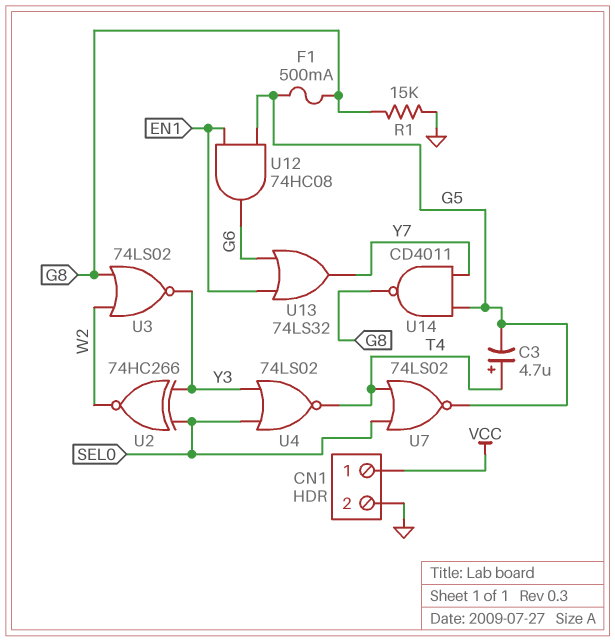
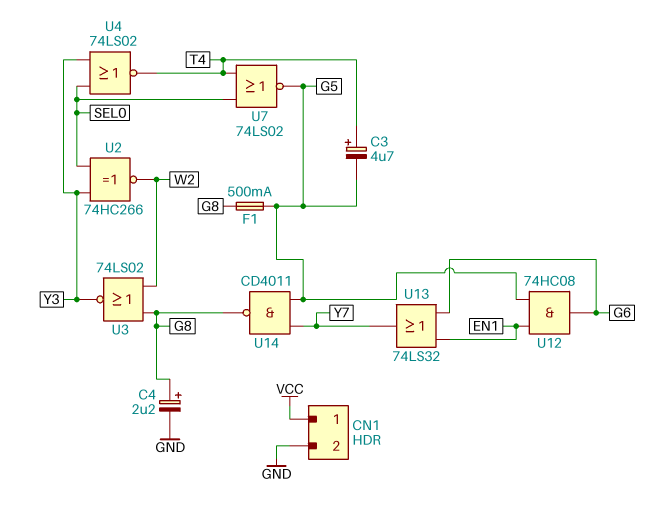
C4: none -> 2.2uF (plus G8, minus GND)
R1: 15k (G8, GND) -> none

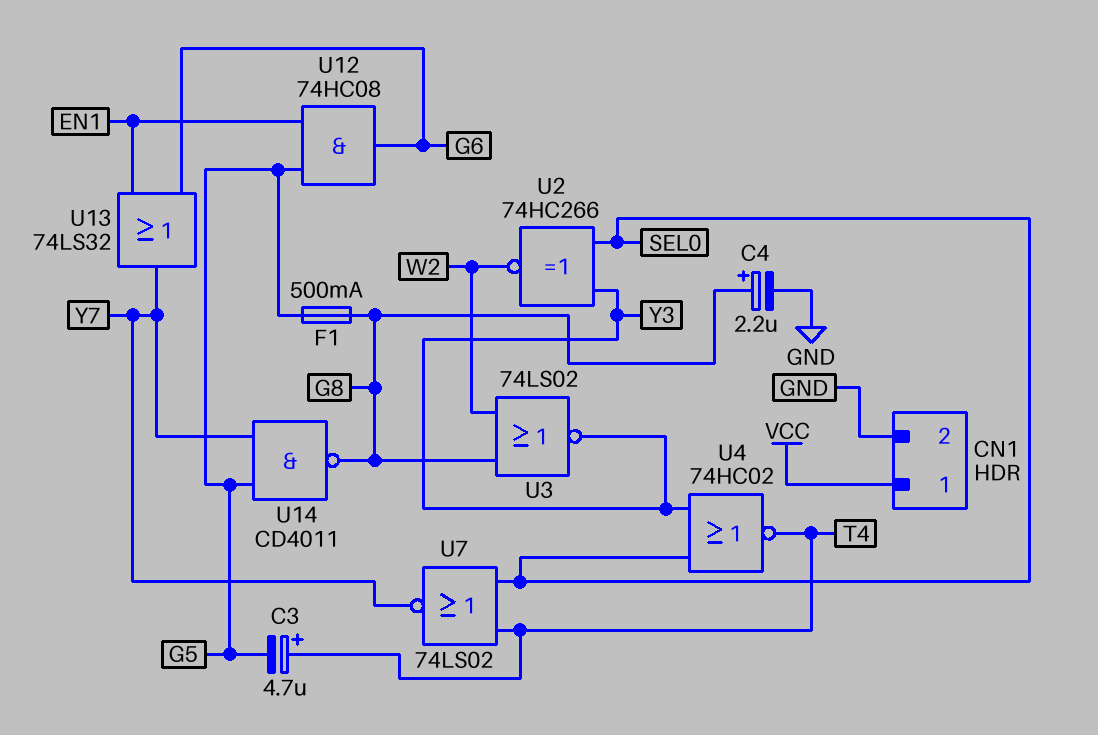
U4: NOR 74LS02 (in SEL0, in Y3, out T4) -> NOR 74HC02 (in SEL0, in Y3, out T4)
U7: NOR 74LS02 (in SEL0, in T4, out G5) -> NOR 74LS02 (in SEL0, in T4, out Y7)

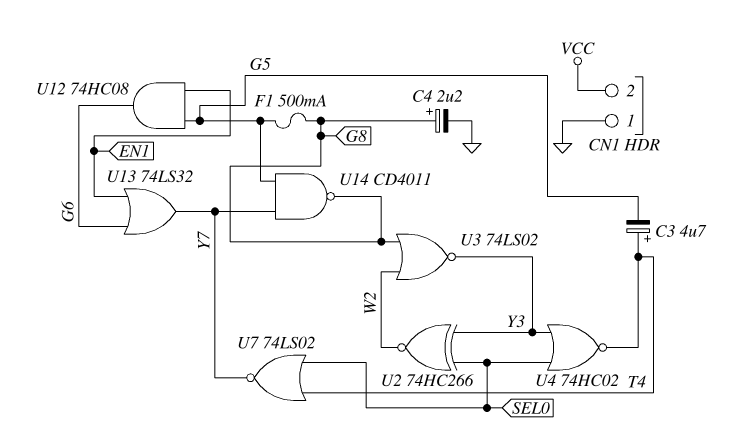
CN1 pin 1: VCC -> GND
CN1 pin 2: GND -> VCC

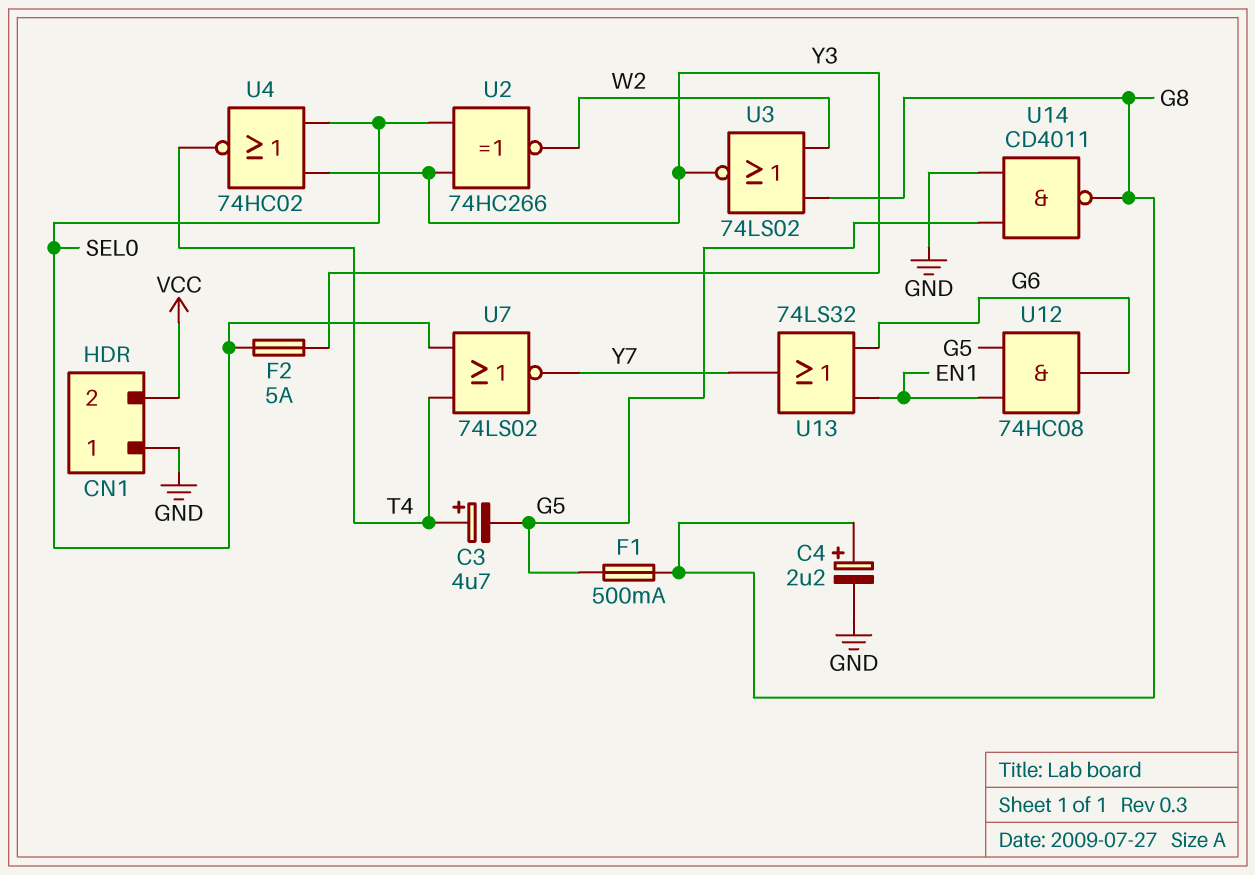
F2: none -> 5A (SEL0, Y3)
U14: NAND CD4011 (in G5, in Y7, out G8) -> NAND CD4011 (in G5, in GND, out G8)

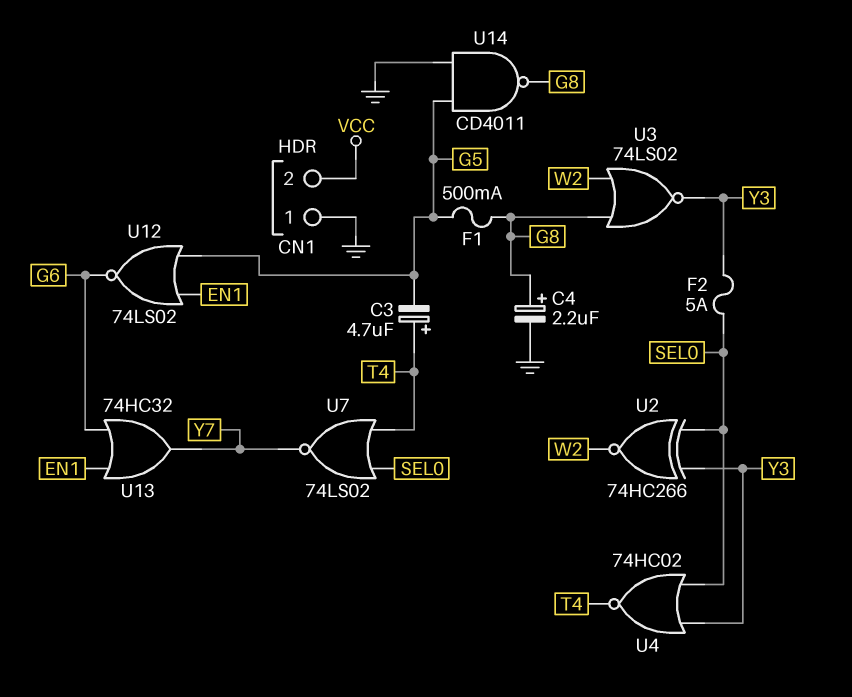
U12: AND 74HC08 (in EN1, in G5, out G6) -> NOR 74LS02 (in EN1, in G5, out G6)
U13: OR 74LS32 (in EN1, in G6, out Y7) -> OR 74HC32 (in EN1, in G6, out Y7)

